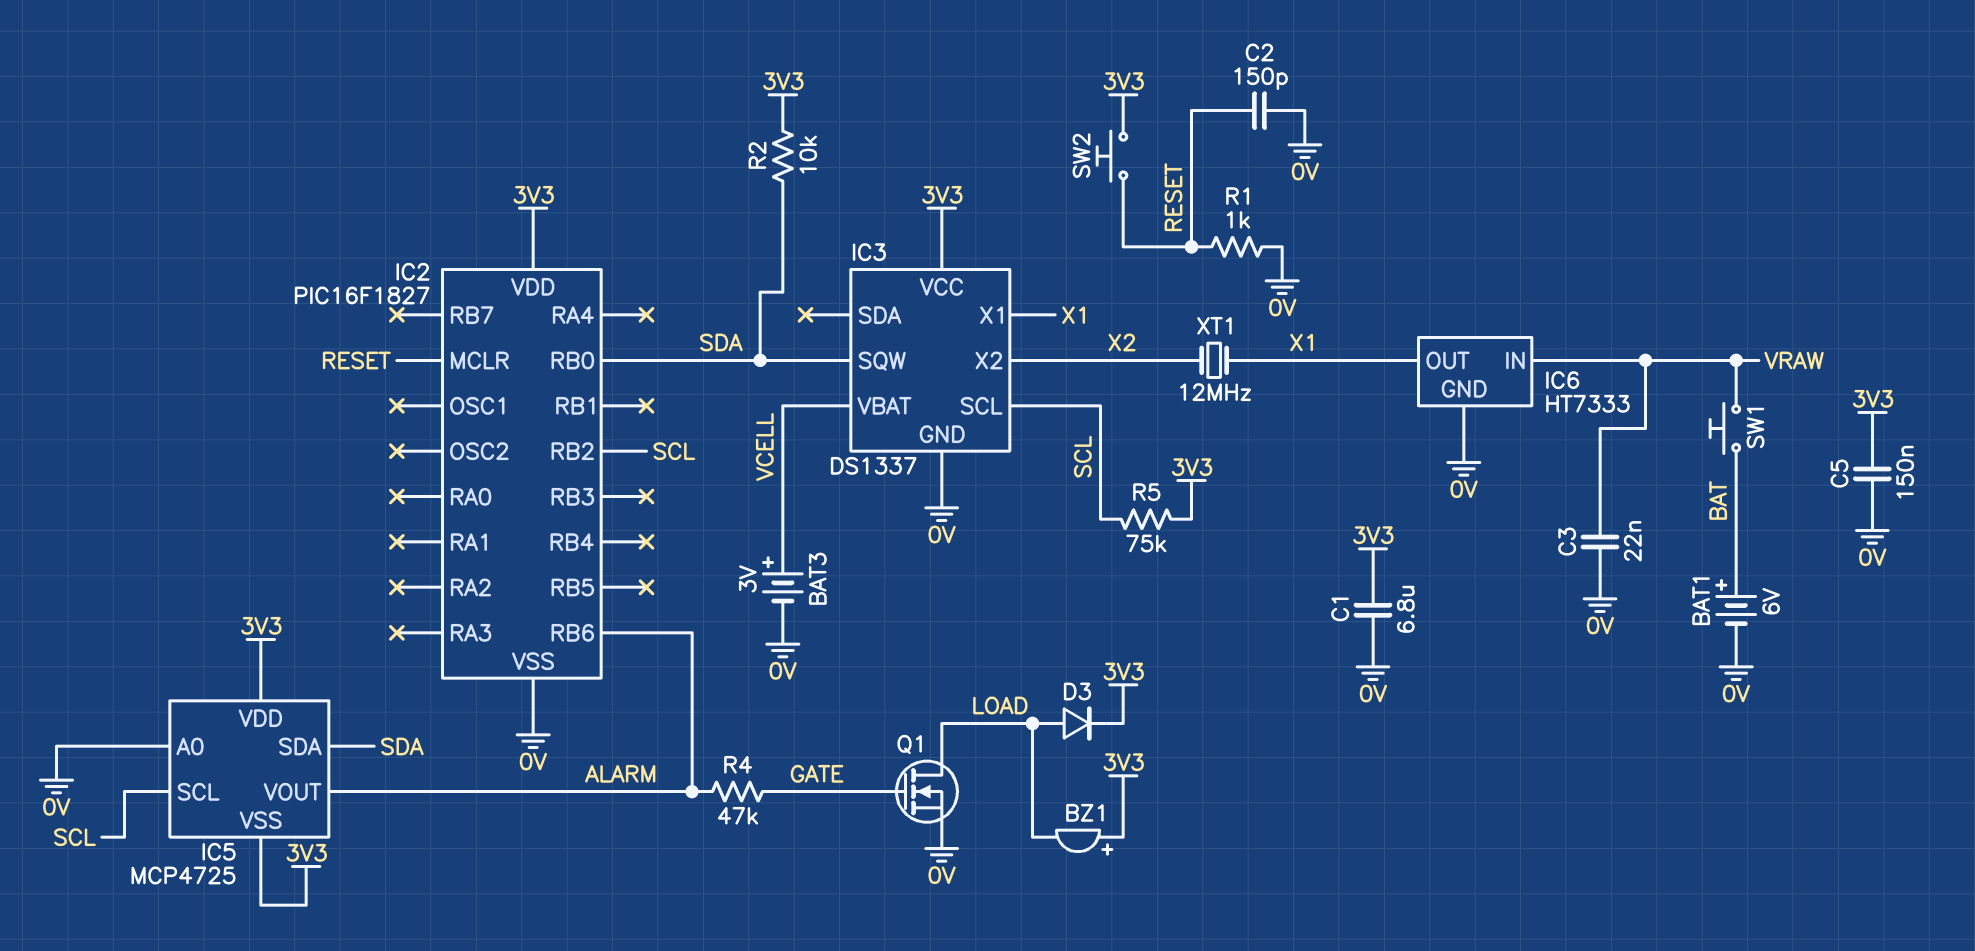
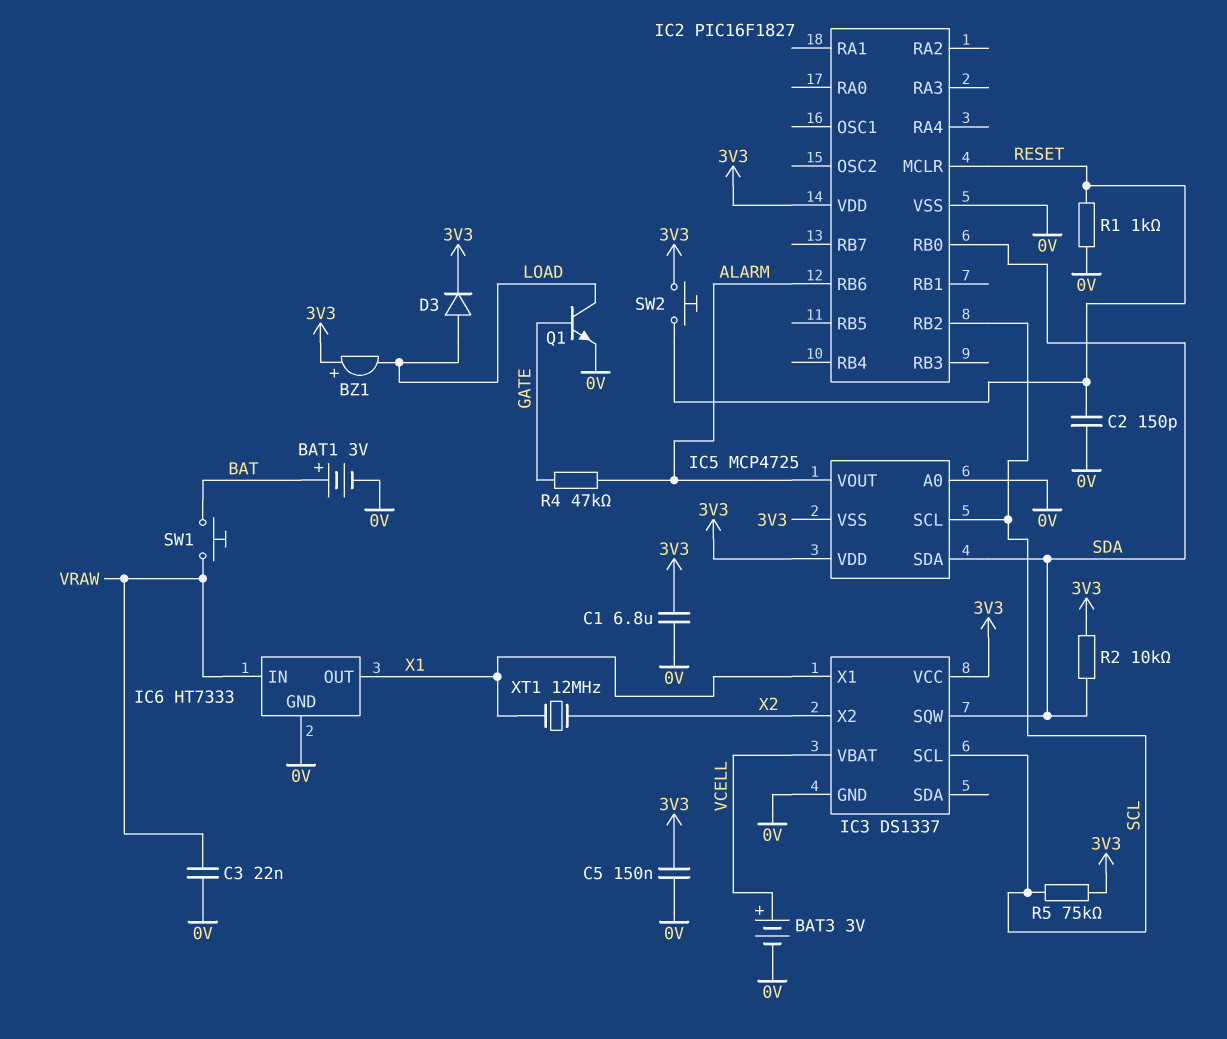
BAT1: 6V (plus BAT, minus 0V) -> 3V (plus BAT, minus 0V)
Q1: NMOS (G GATE, D LOAD, S 0V) -> NPN (B GATE, C LOAD, E 0V)

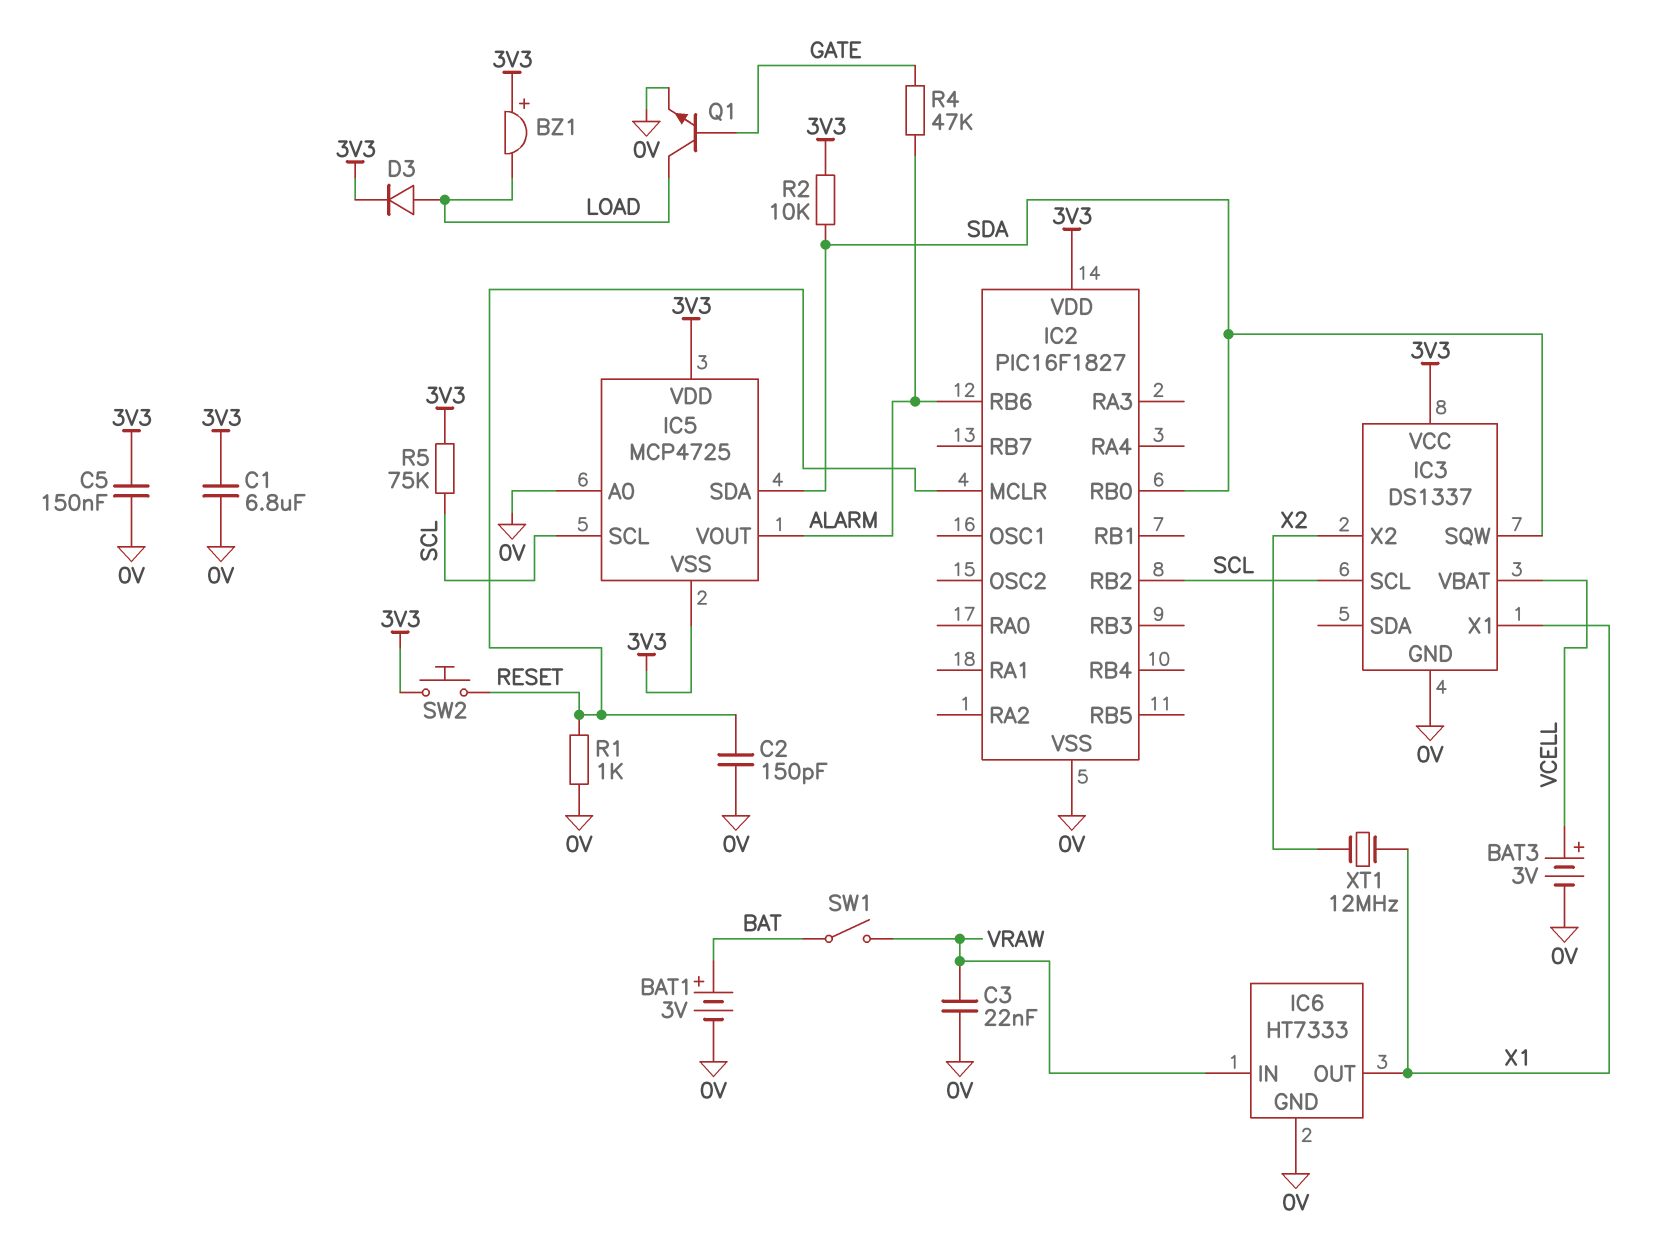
SW1: button (BAT, VRAW) -> switch (BAT, VRAW)

